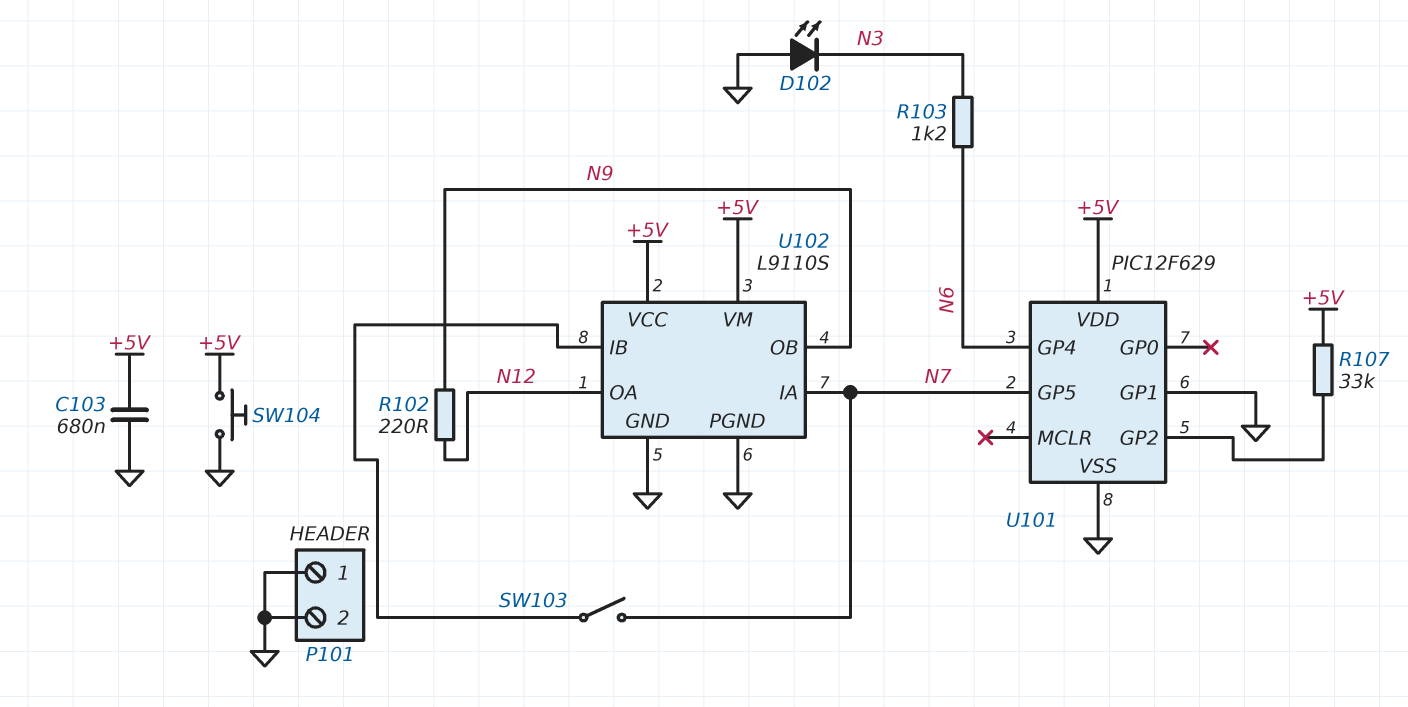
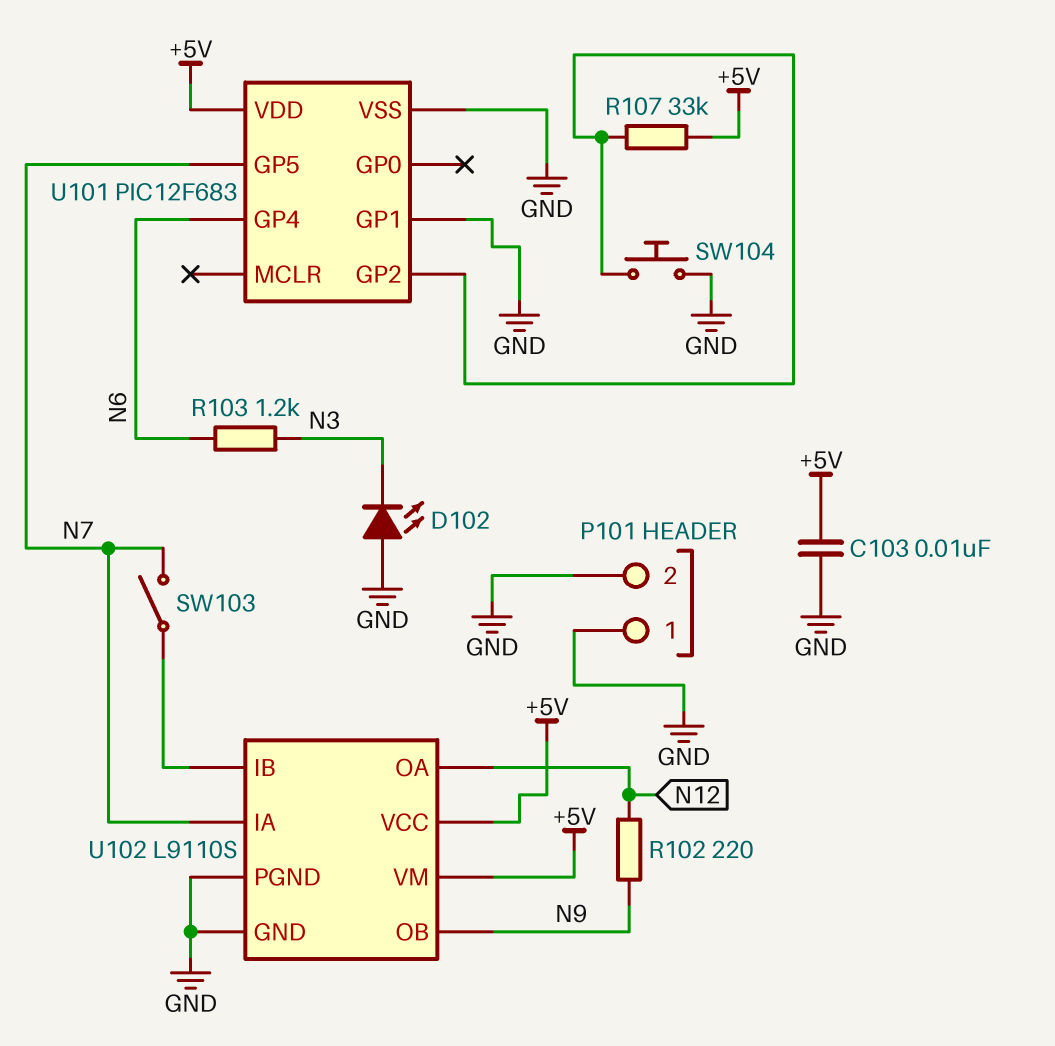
C103: 680nF (+5V, GND) -> 10nF (+5V, GND)
SW104: button (+5V, GND) -> button (GND, U101/GP2)
U101: PIC12F629 -> PIC12F683

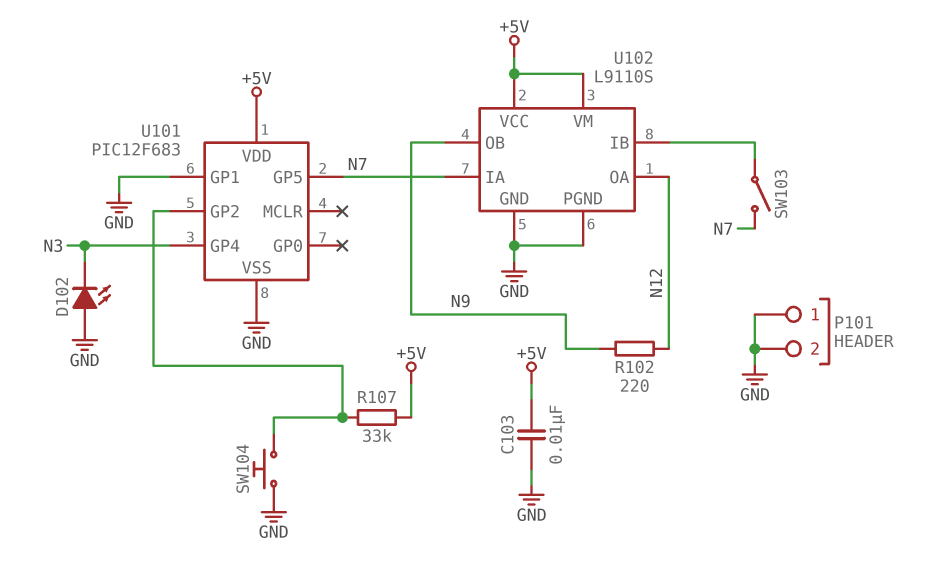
R103: 1.2k (N3, N6) -> none
U101 pin GP4: N6 -> N3

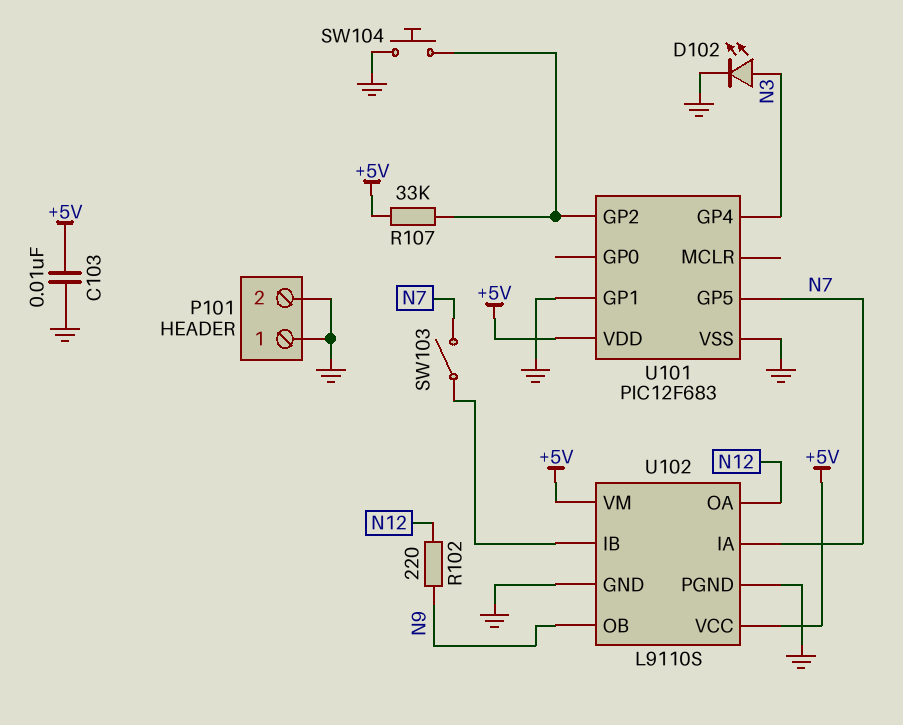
D102: LED (A GND, K N3) -> LED (A N3, K GND)

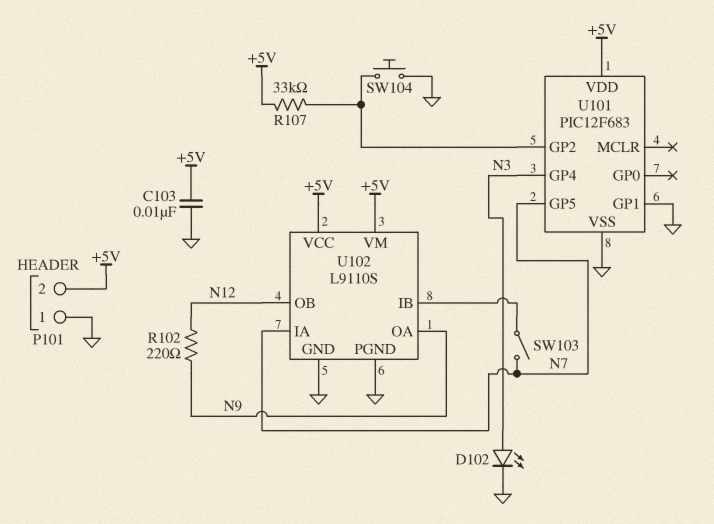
P101 pin 2: GND -> +5V
U102 pin OA: N12 -> N9
U102 pin OB: N9 -> N12

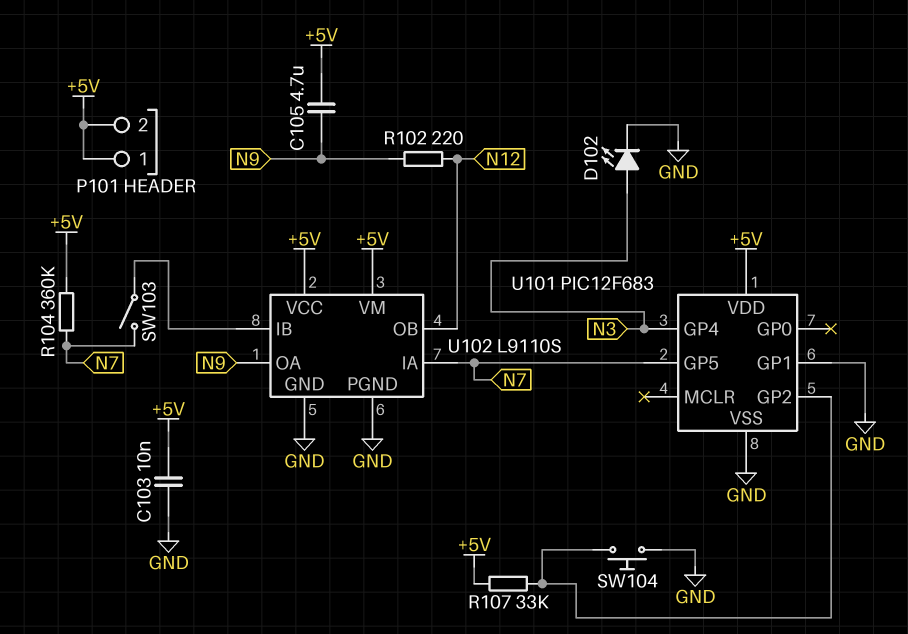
C105: none -> 4.7uF (+5V, N9)
P101 pin 1: GND -> +5V
R104: none -> 360k (+5V, N7)

